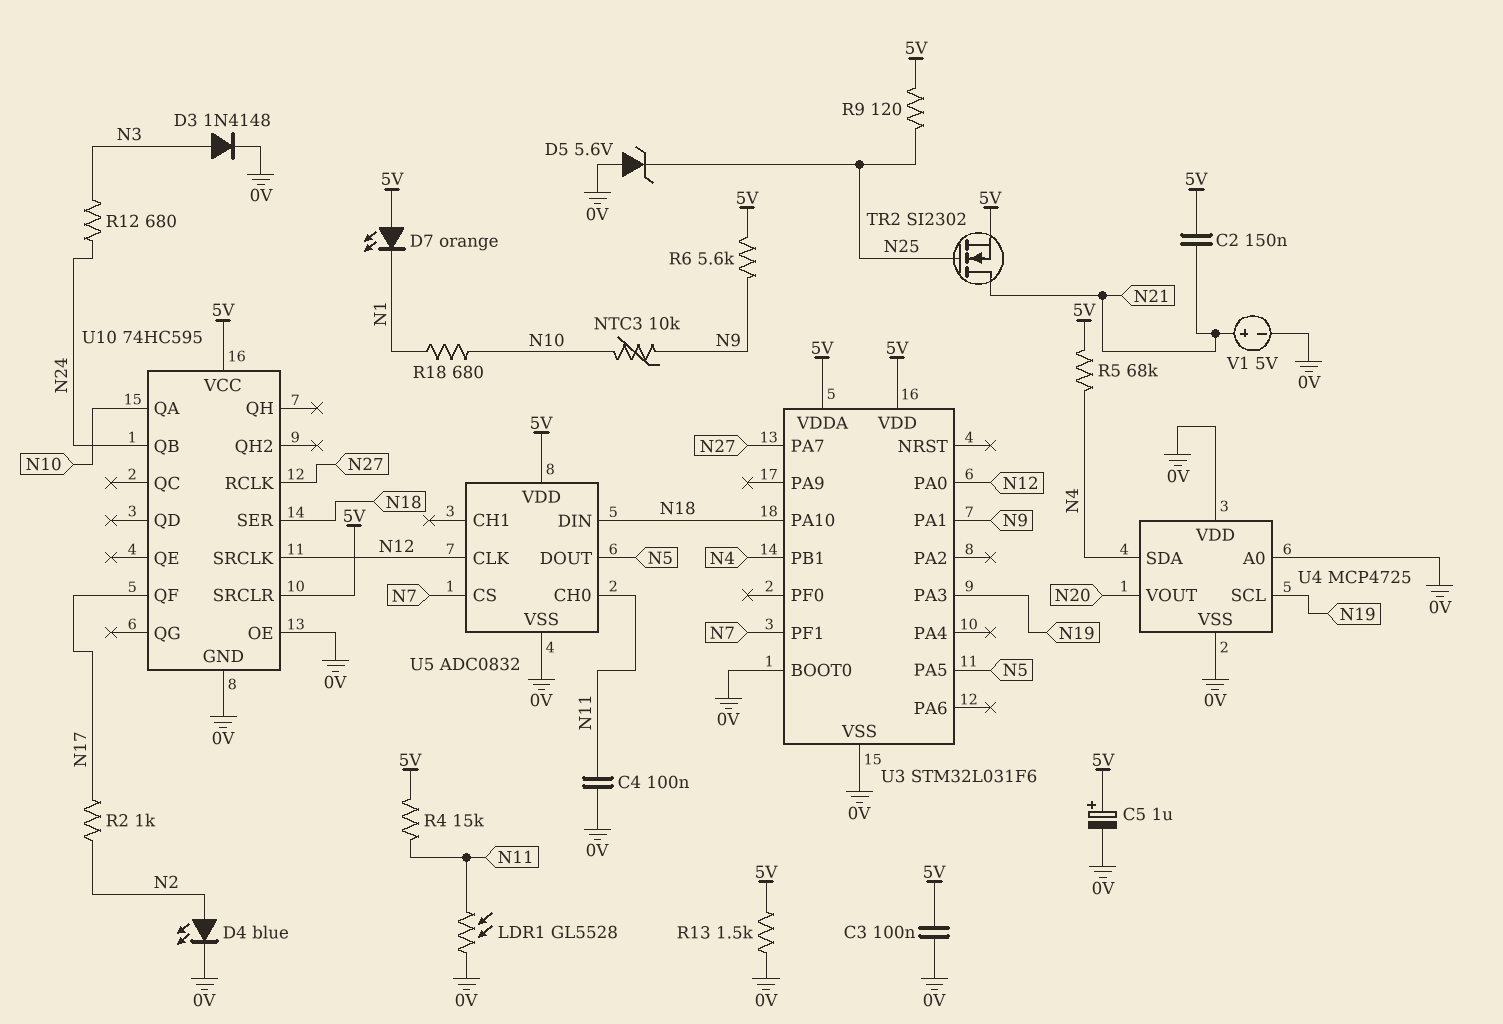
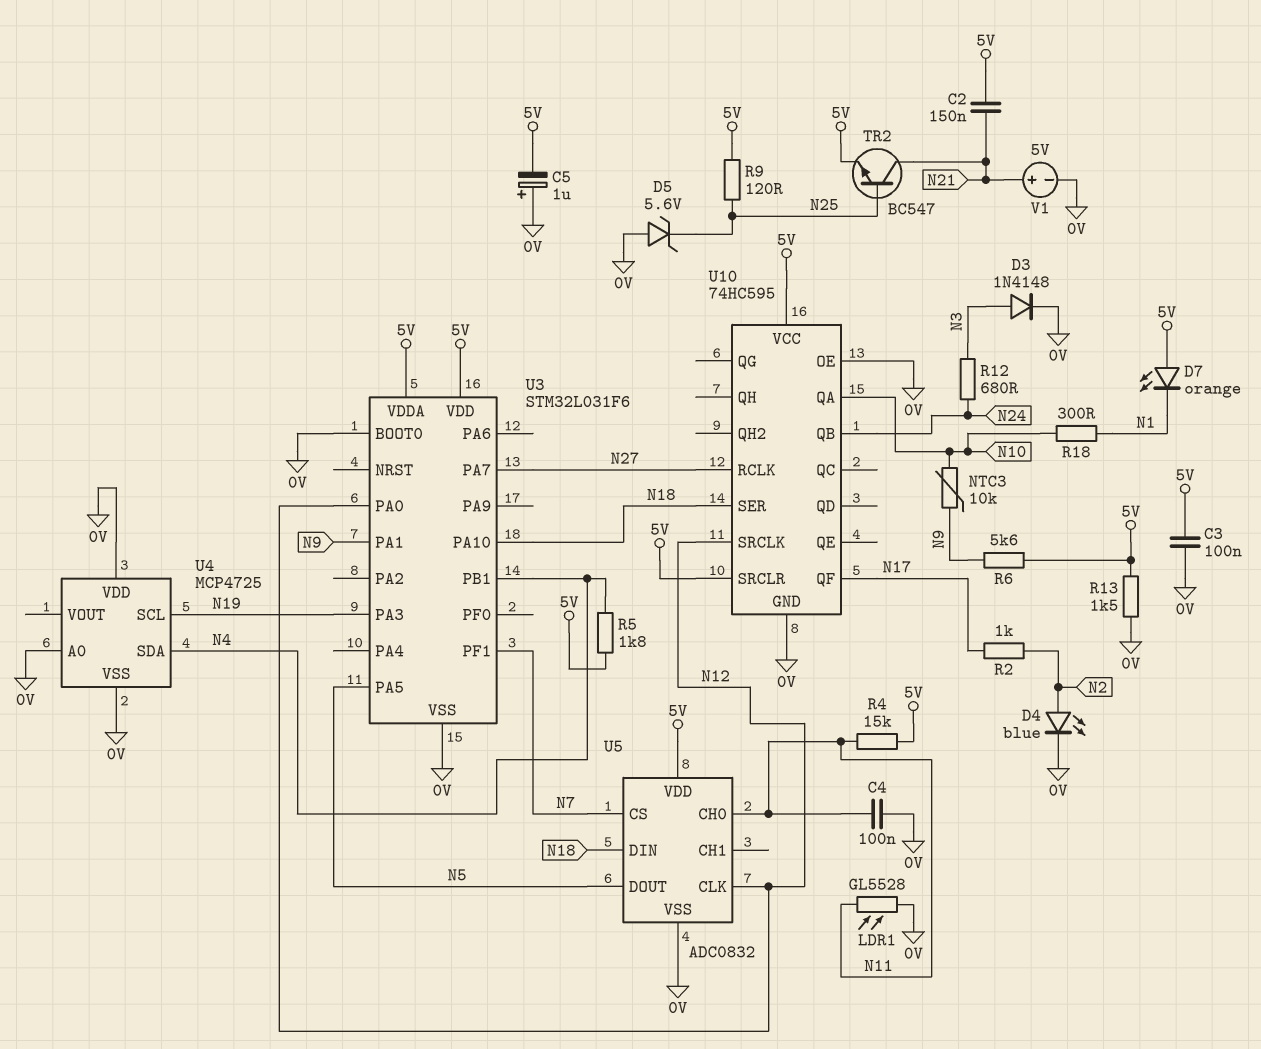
C5: 1uF (plus 5V, minus 0V) -> 1uF (plus 0V, minus 5V)
R5: 68k (5V, N4) -> 1.8k (5V, N4)
R18: 680 (N1, N10) -> 300 (N1, N10)
TR2: NMOS SI2302 (G N25, D N21, S 5V) -> NPN BC547 (B N25, C N21, E 5V)
U4 pin VOUT: N20 -> none

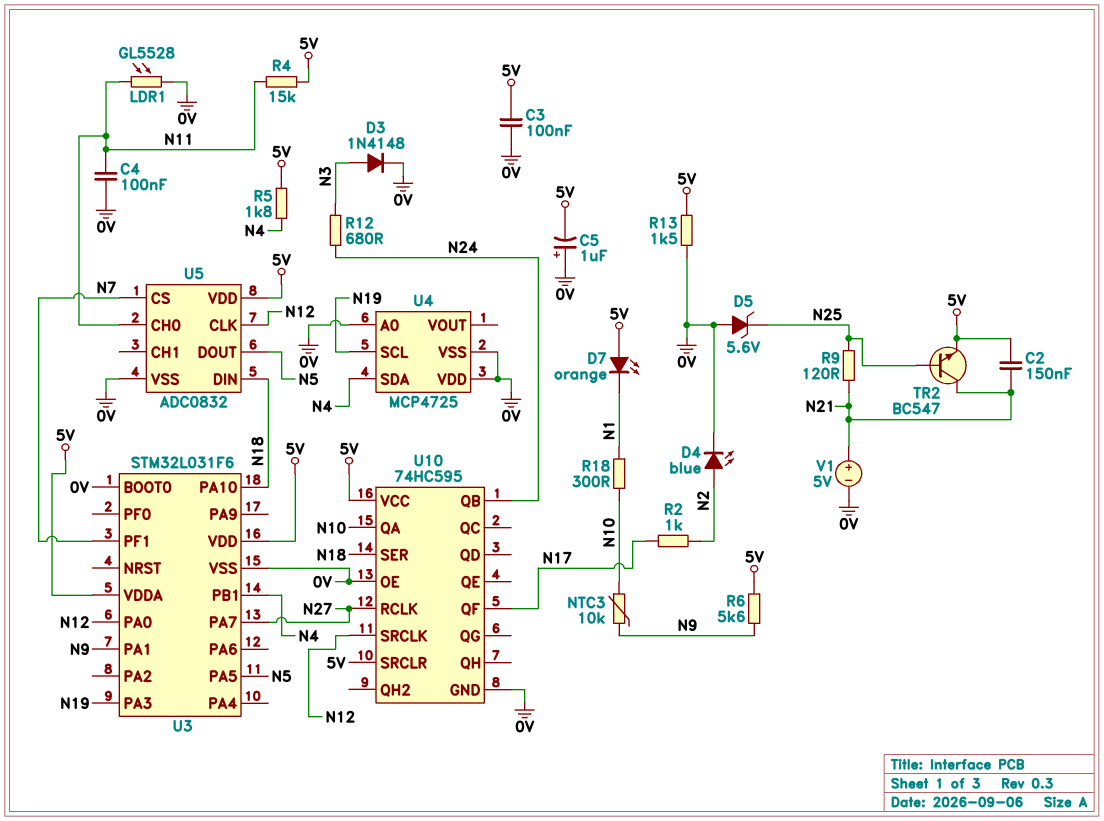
R9: 120 (5V, N25) -> 120 (N21, N25)

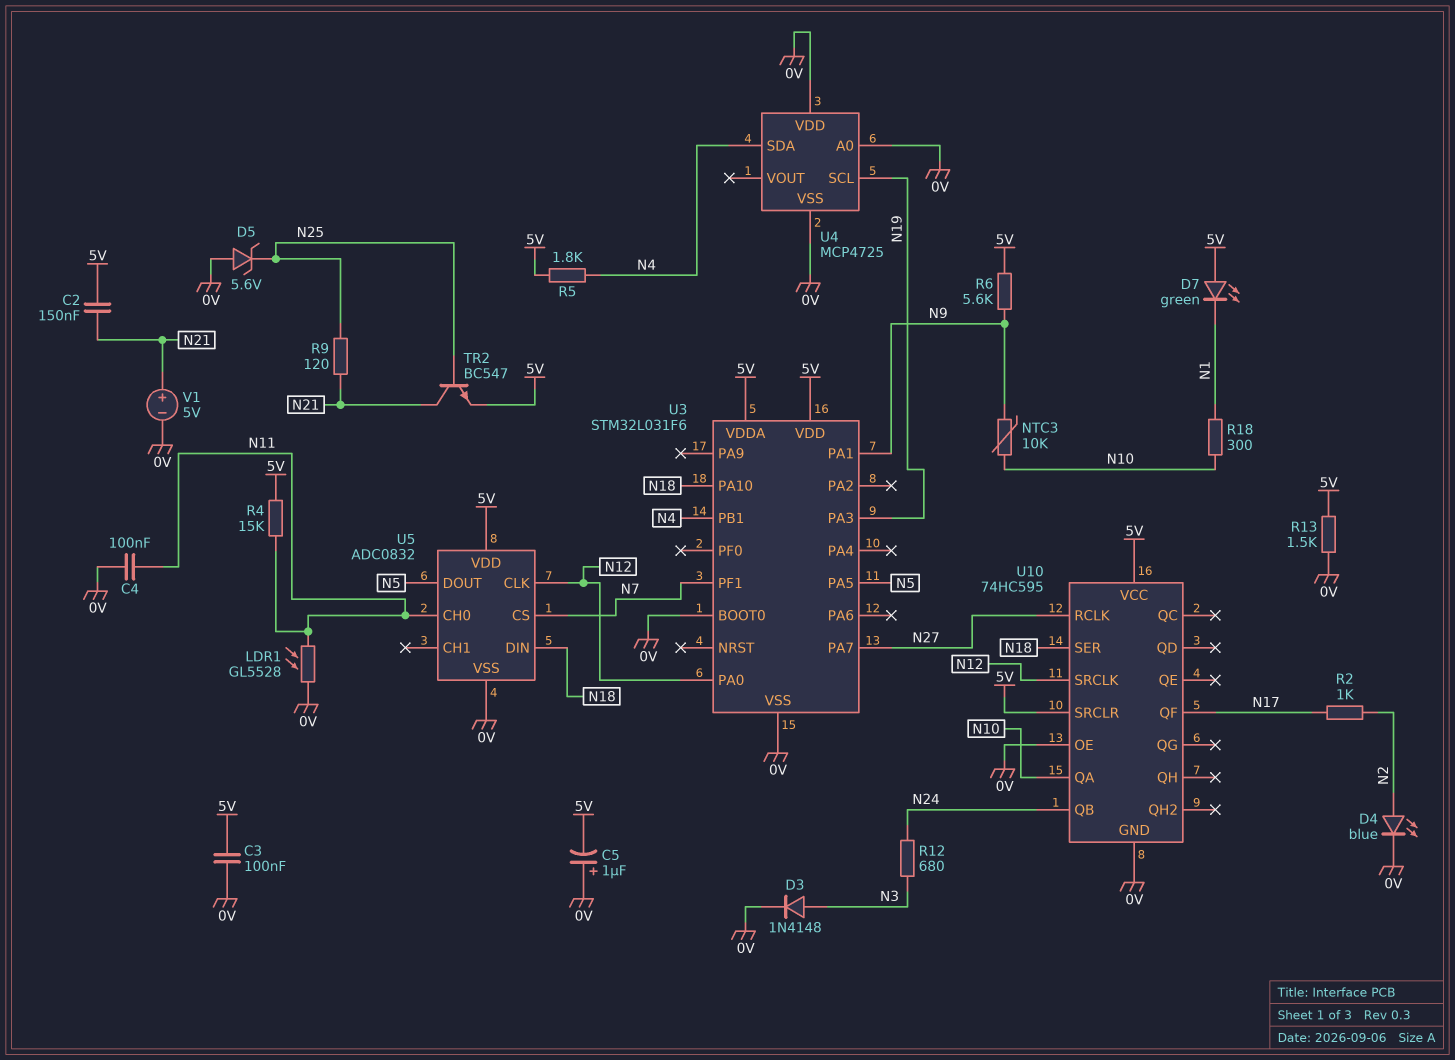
D7: LED orange (A 5V, K N1) -> LED green (A 5V, K N1)

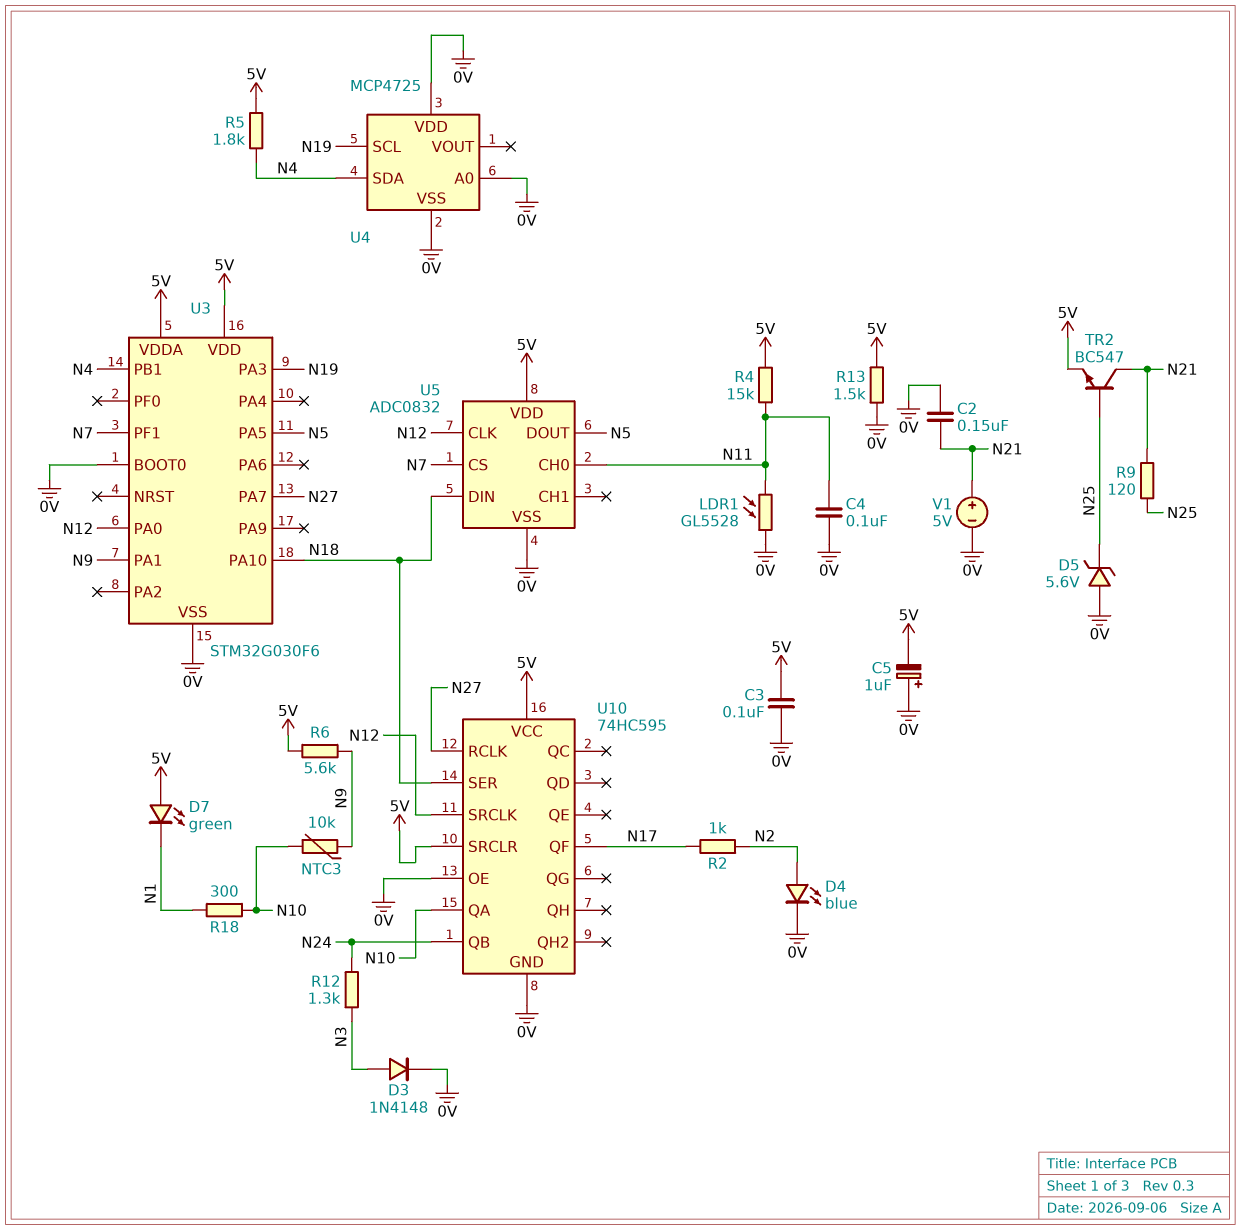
C2: 150nF (5V, N21) -> 150nF (0V, N21)
R12: 680 (N3, N24) -> 1.3k (N3, N24)
U3: STM32L031F6 -> STM32G030F6

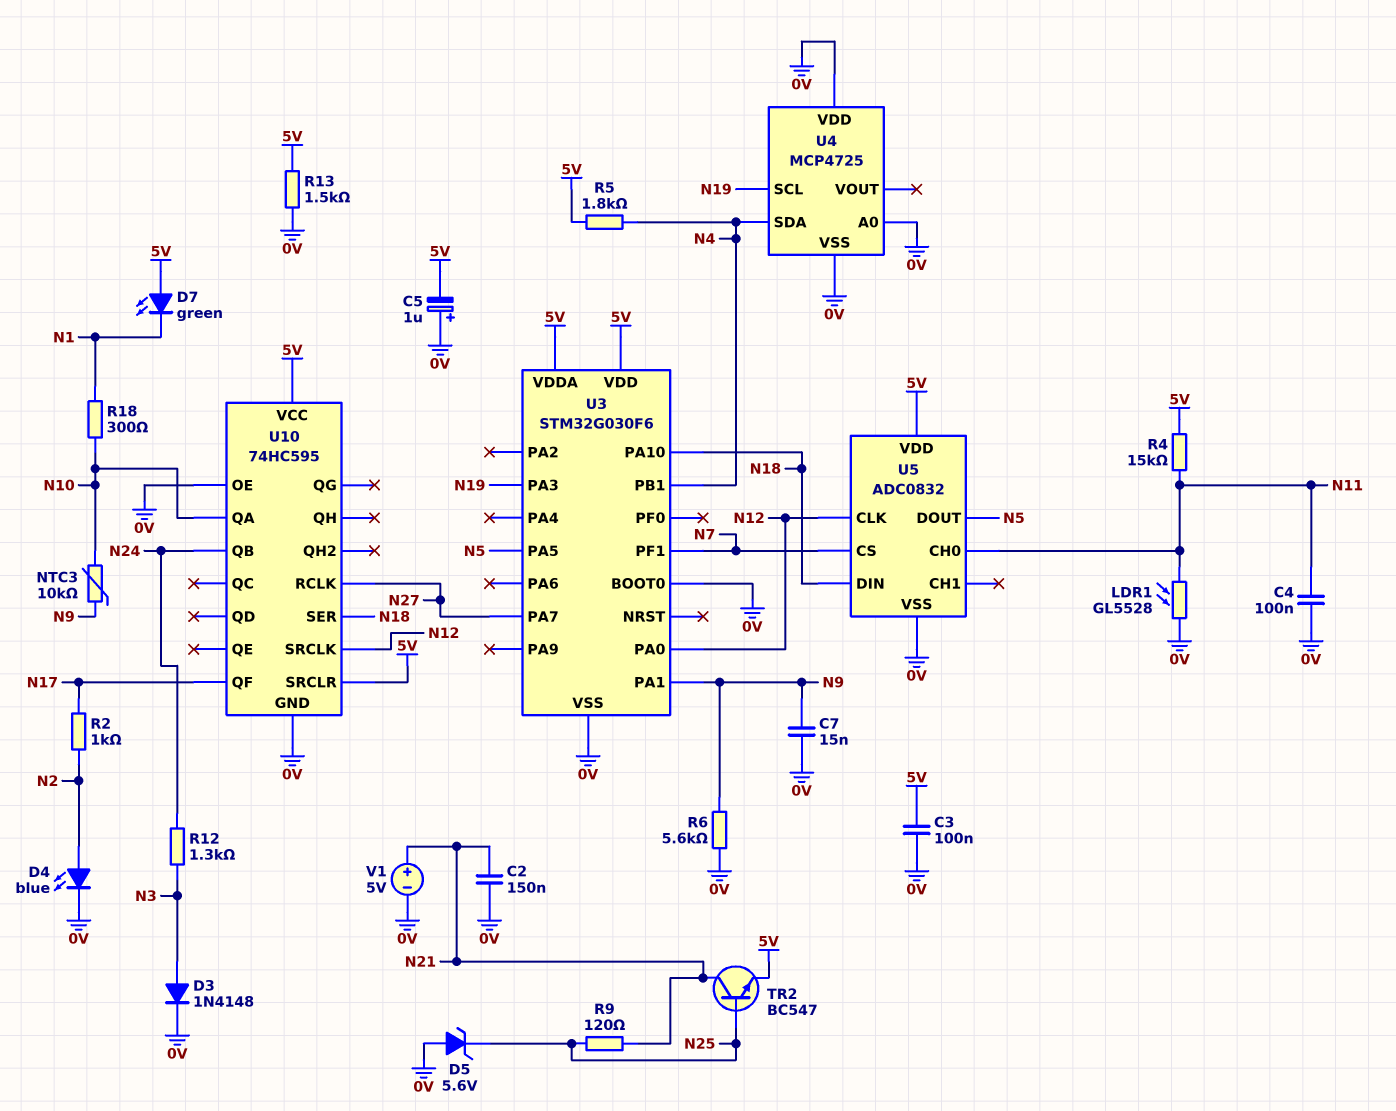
C7: none -> 15nF (0V, N9)
R6: 5.6k (5V, N9) -> 5.6k (0V, N9)

